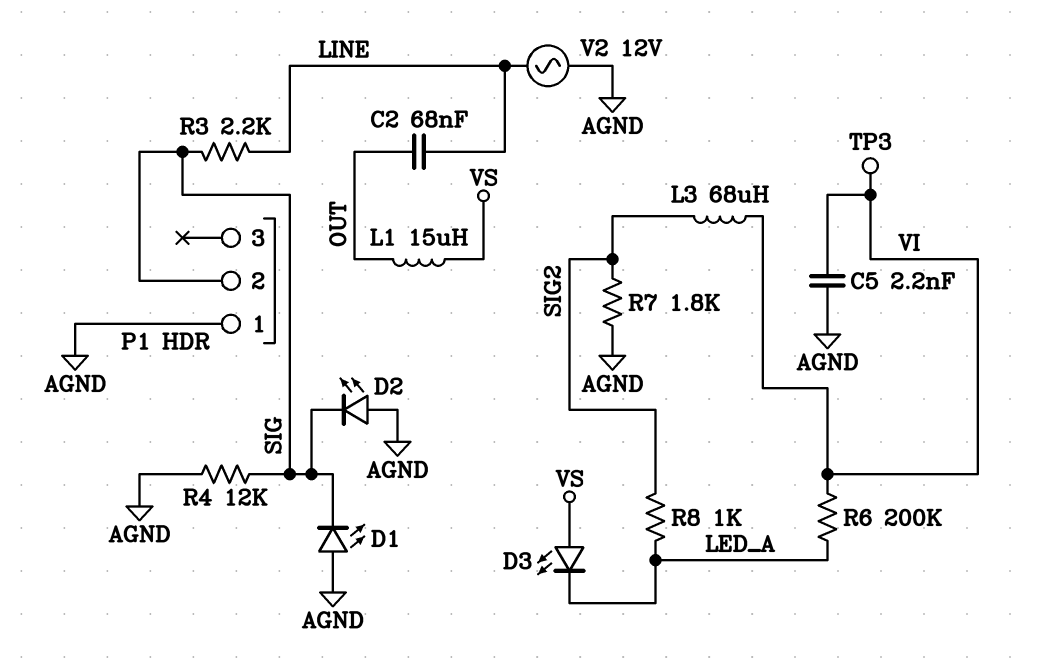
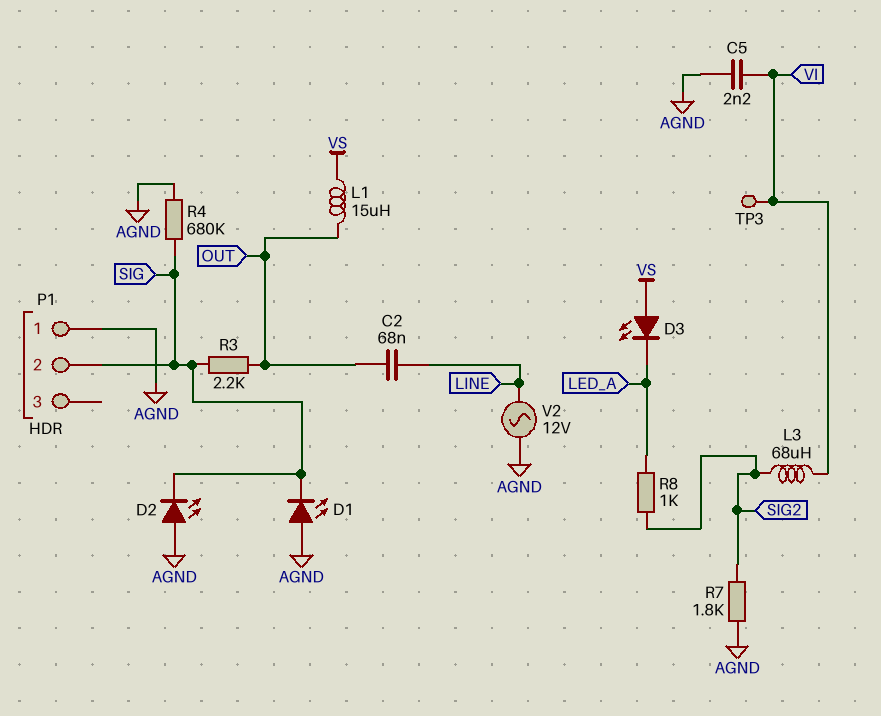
R3: 2.2k (LINE, SIG) -> 2.2k (OUT, SIG)
R4: 12k (AGND, SIG) -> 680k (AGND, SIG)
R6: 200k (LED_A, VI) -> none

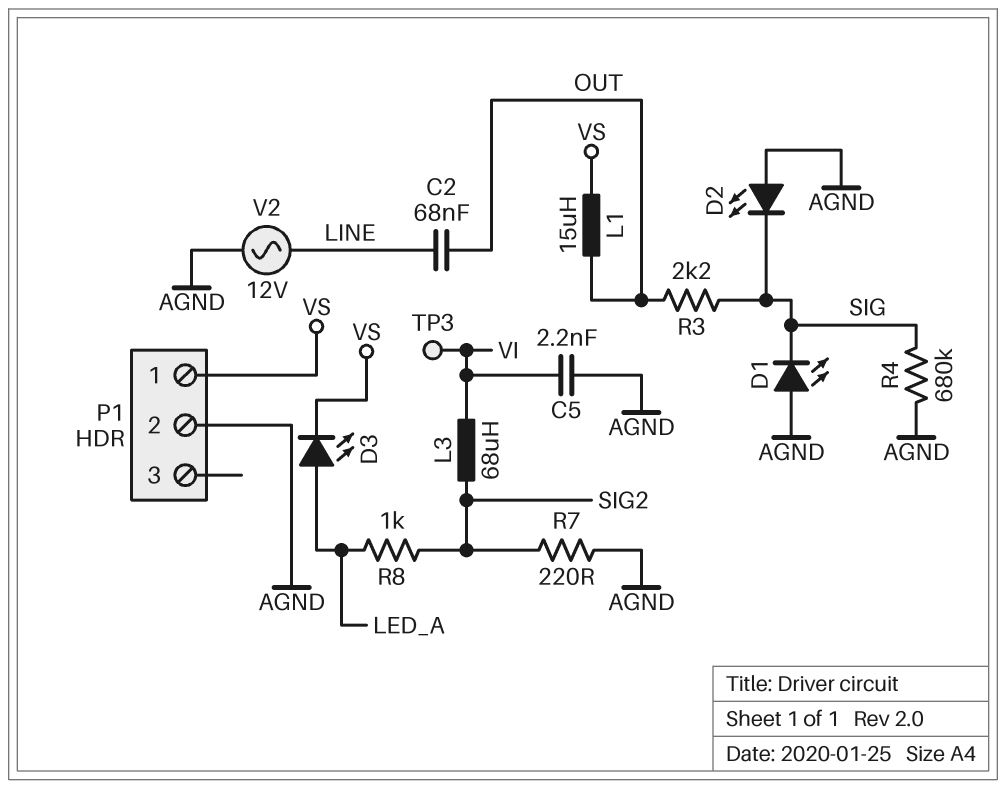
D3: LED (A VS, K LED_A) -> LED (A LED_A, K VS)
P1 pin 1: AGND -> VS
P1 pin 2: SIG -> AGND
R7: 1.8k (AGND, SIG2) -> 220 (AGND, SIG2)

